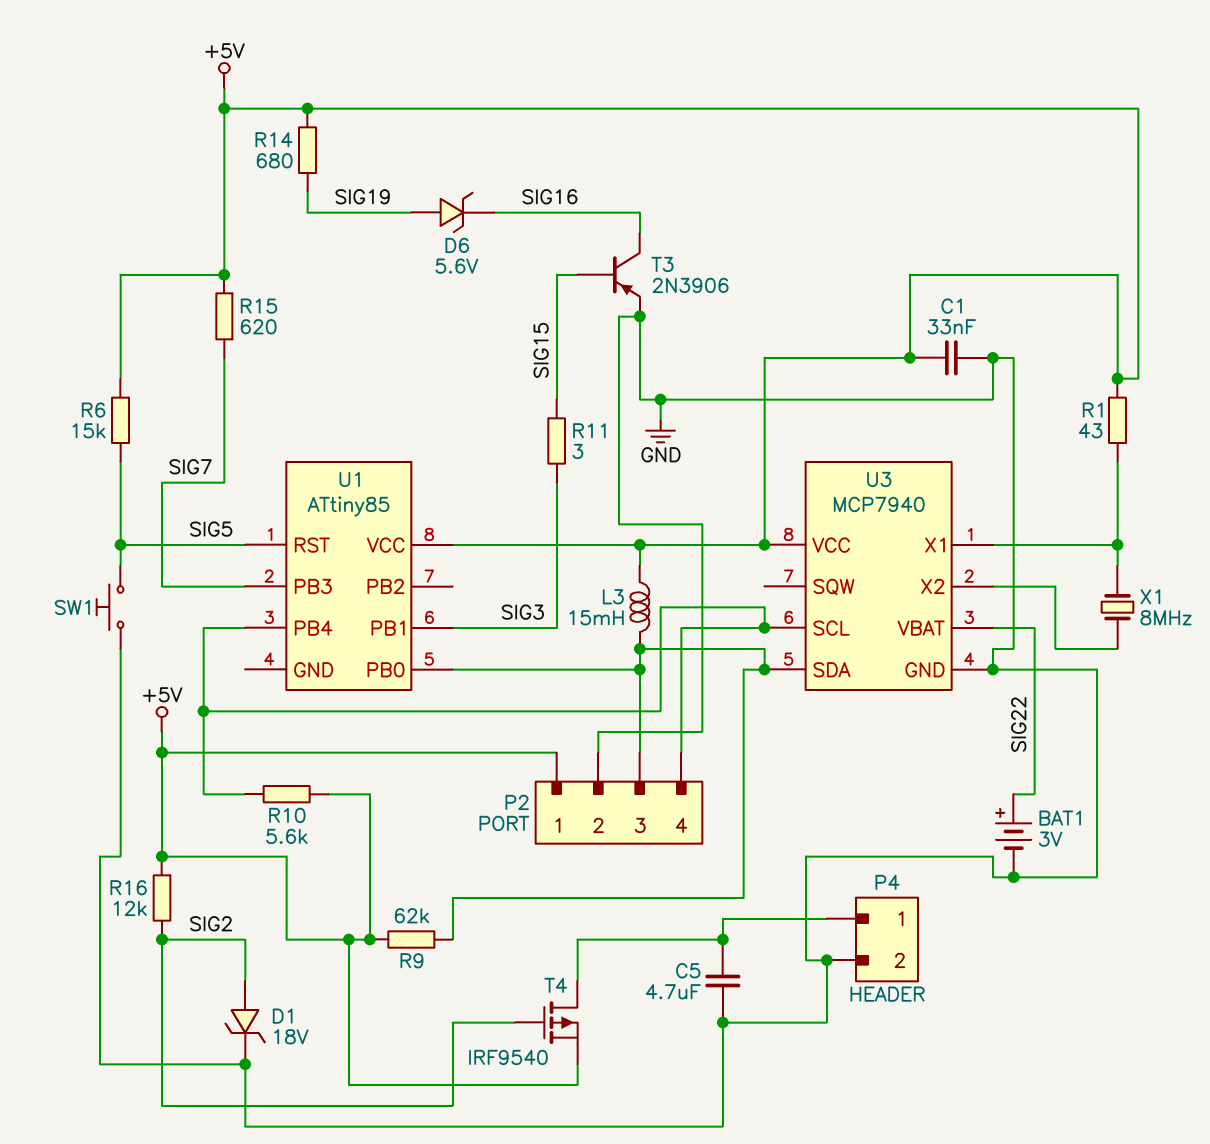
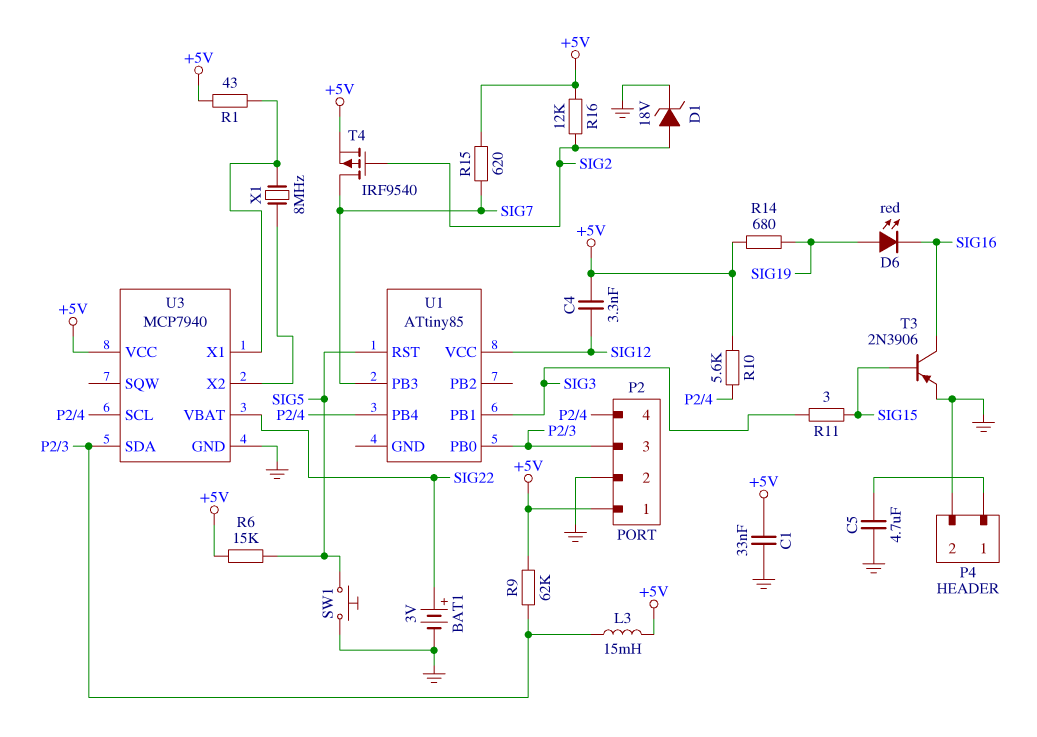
C4: none -> 3.3nF (+5V, SIG12)
D6: zener 5.6V (A SIG19, K SIG16) -> LED red (A SIG19, K SIG16)
T4: PMOS IRF9540 (G SIG2, D P4/1, S +5V) -> PMOS IRF9540 (G SIG2, D SIG7, S +5V)
U1 pin VCC: +5V -> SIG12

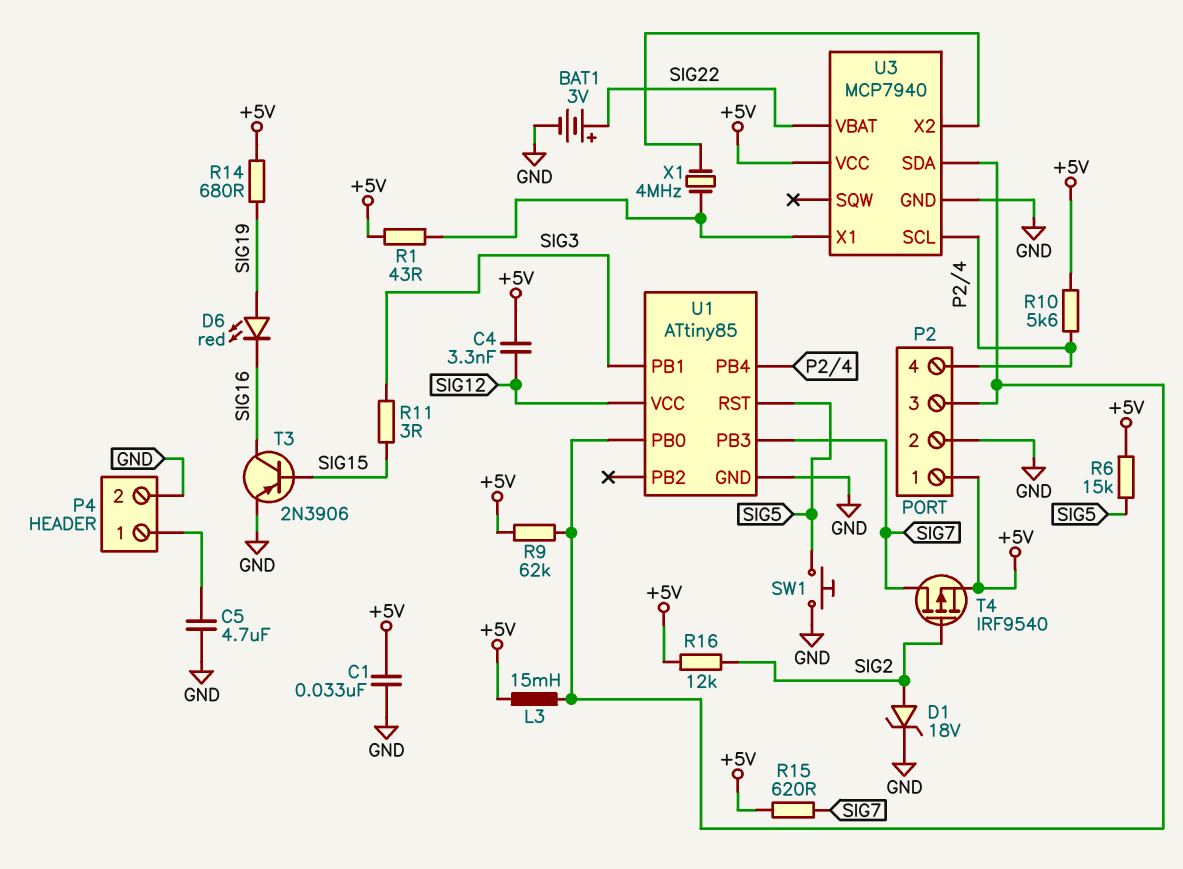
U1 pin GND: none -> GND
X1: 8MHz (U3/X1, U3/X2) -> 4MHz (U3/X1, U3/X2)

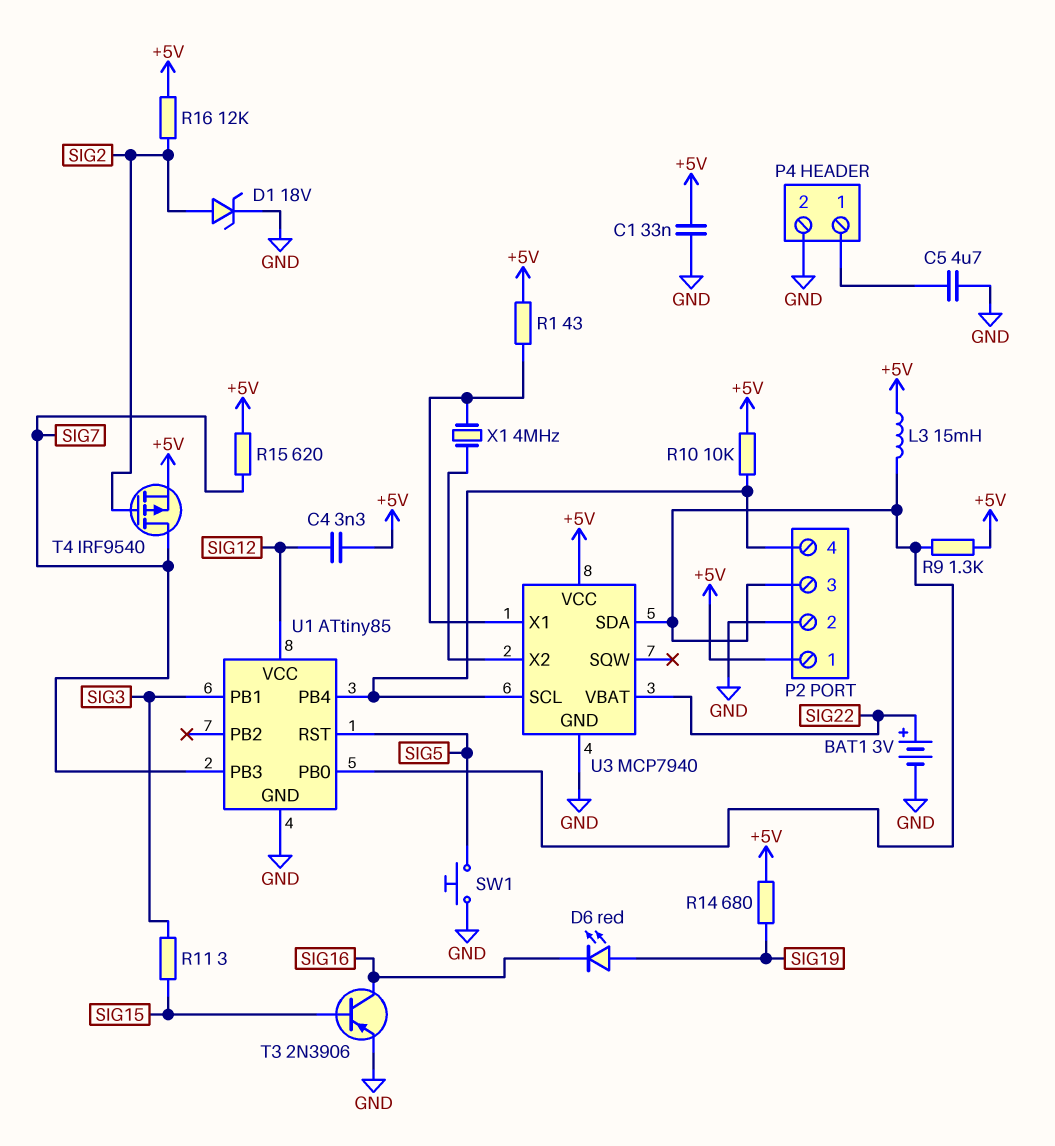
R6: 15k (+5V, SIG5) -> none
R9: 62k (+5V, P2/3) -> 1.3k (+5V, P2/3)
R10: 5.6k (+5V, P2/4) -> 10k (+5V, P2/4)

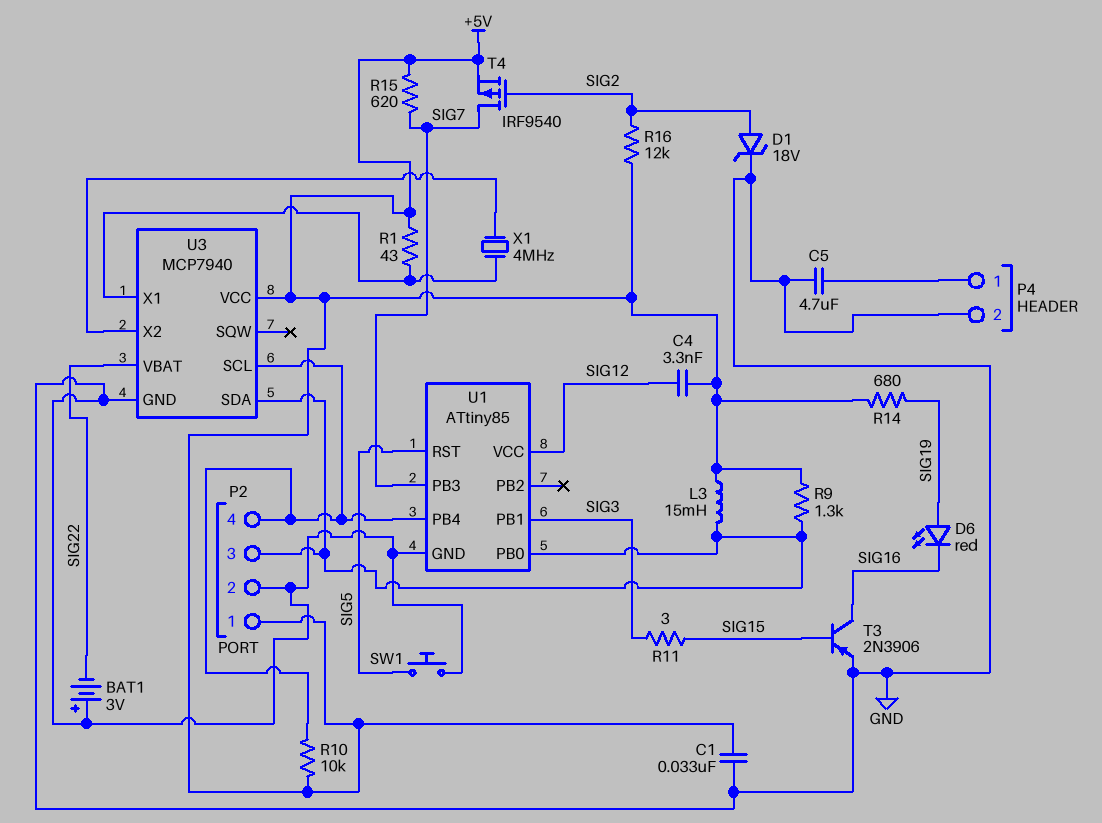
BAT1: 3V (plus SIG22, minus GND) -> 3V (plus GND, minus SIG22)

